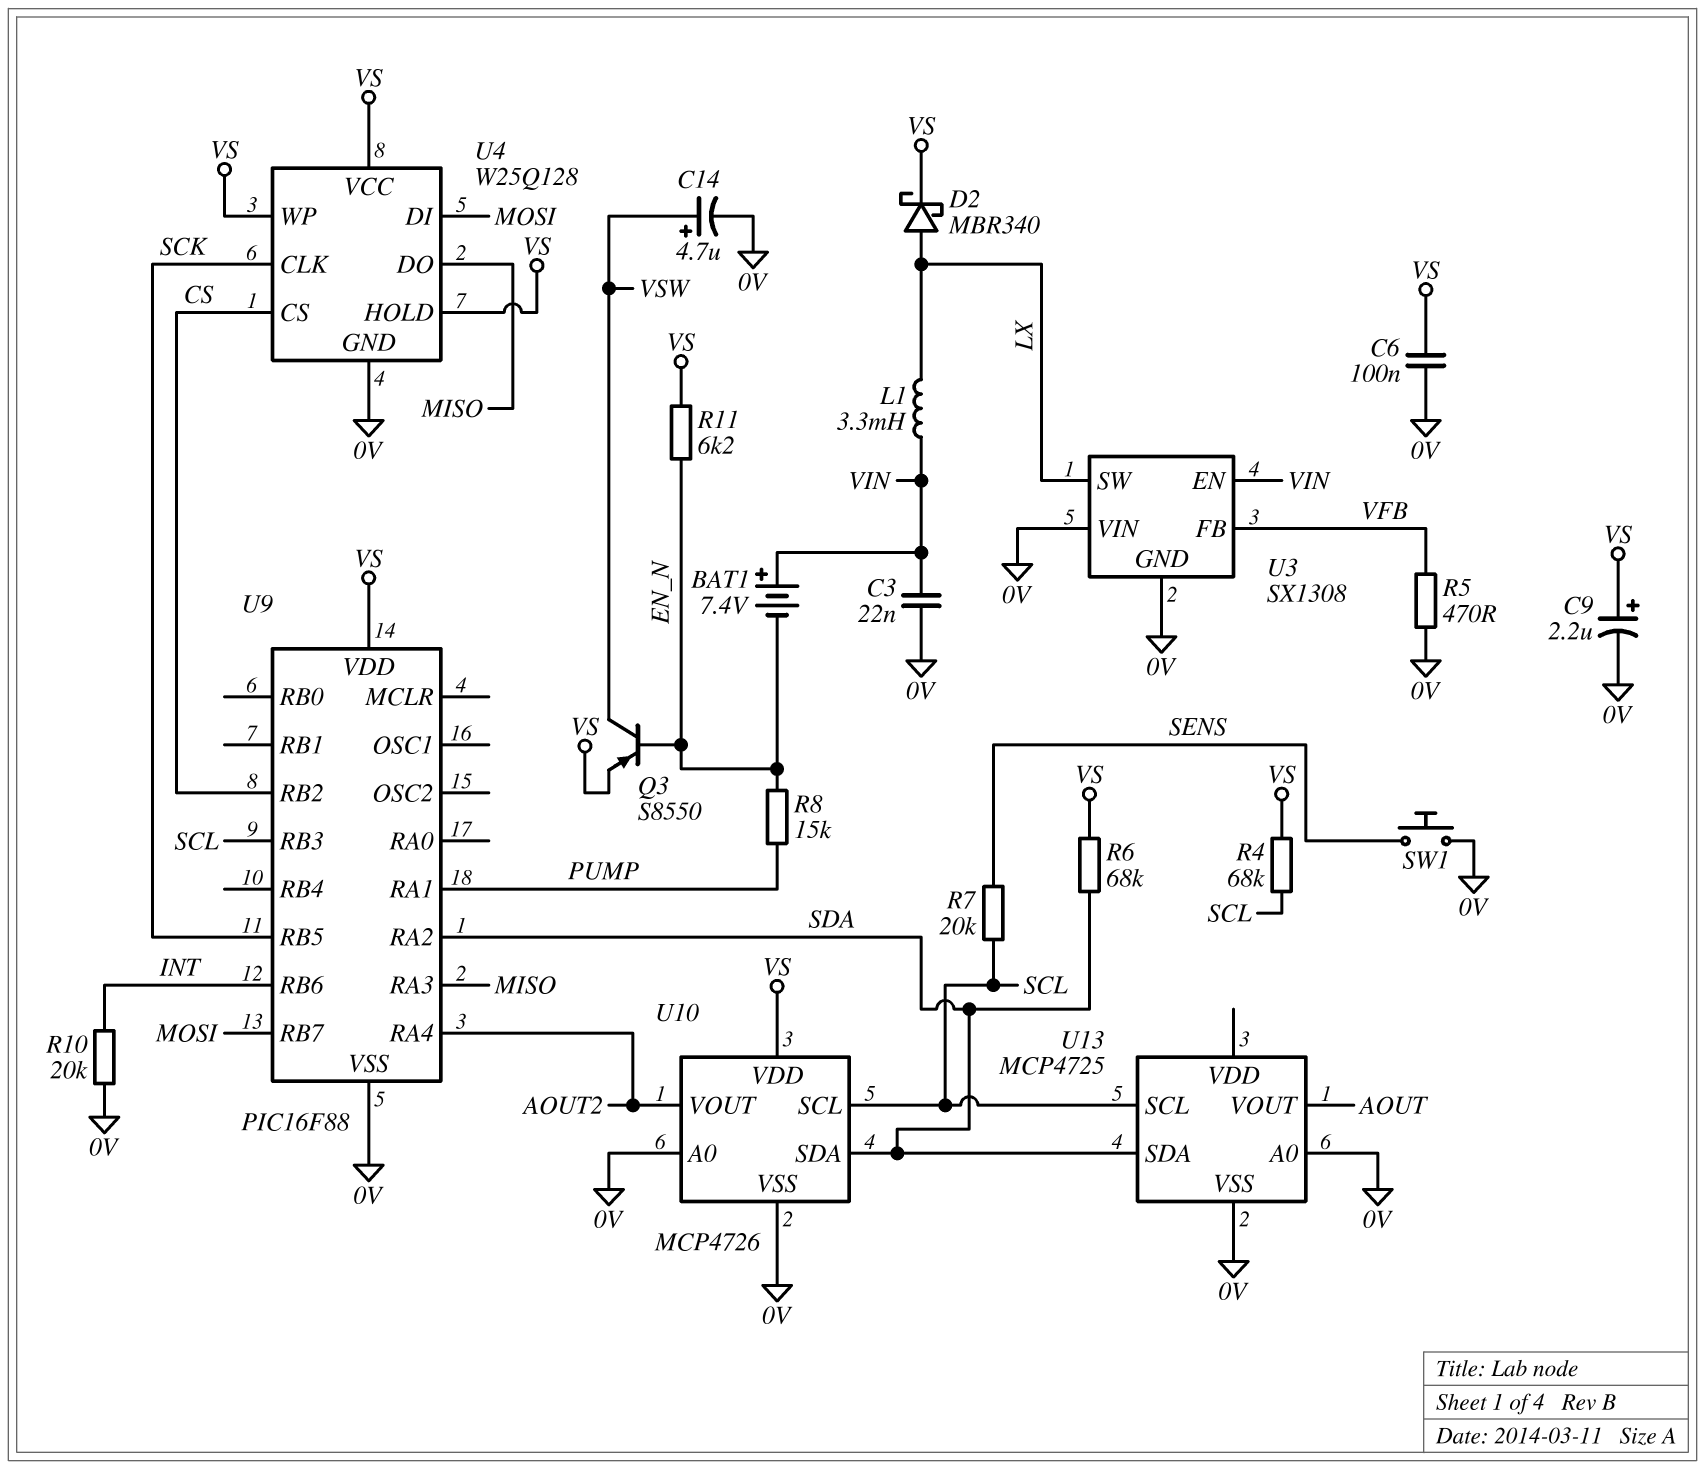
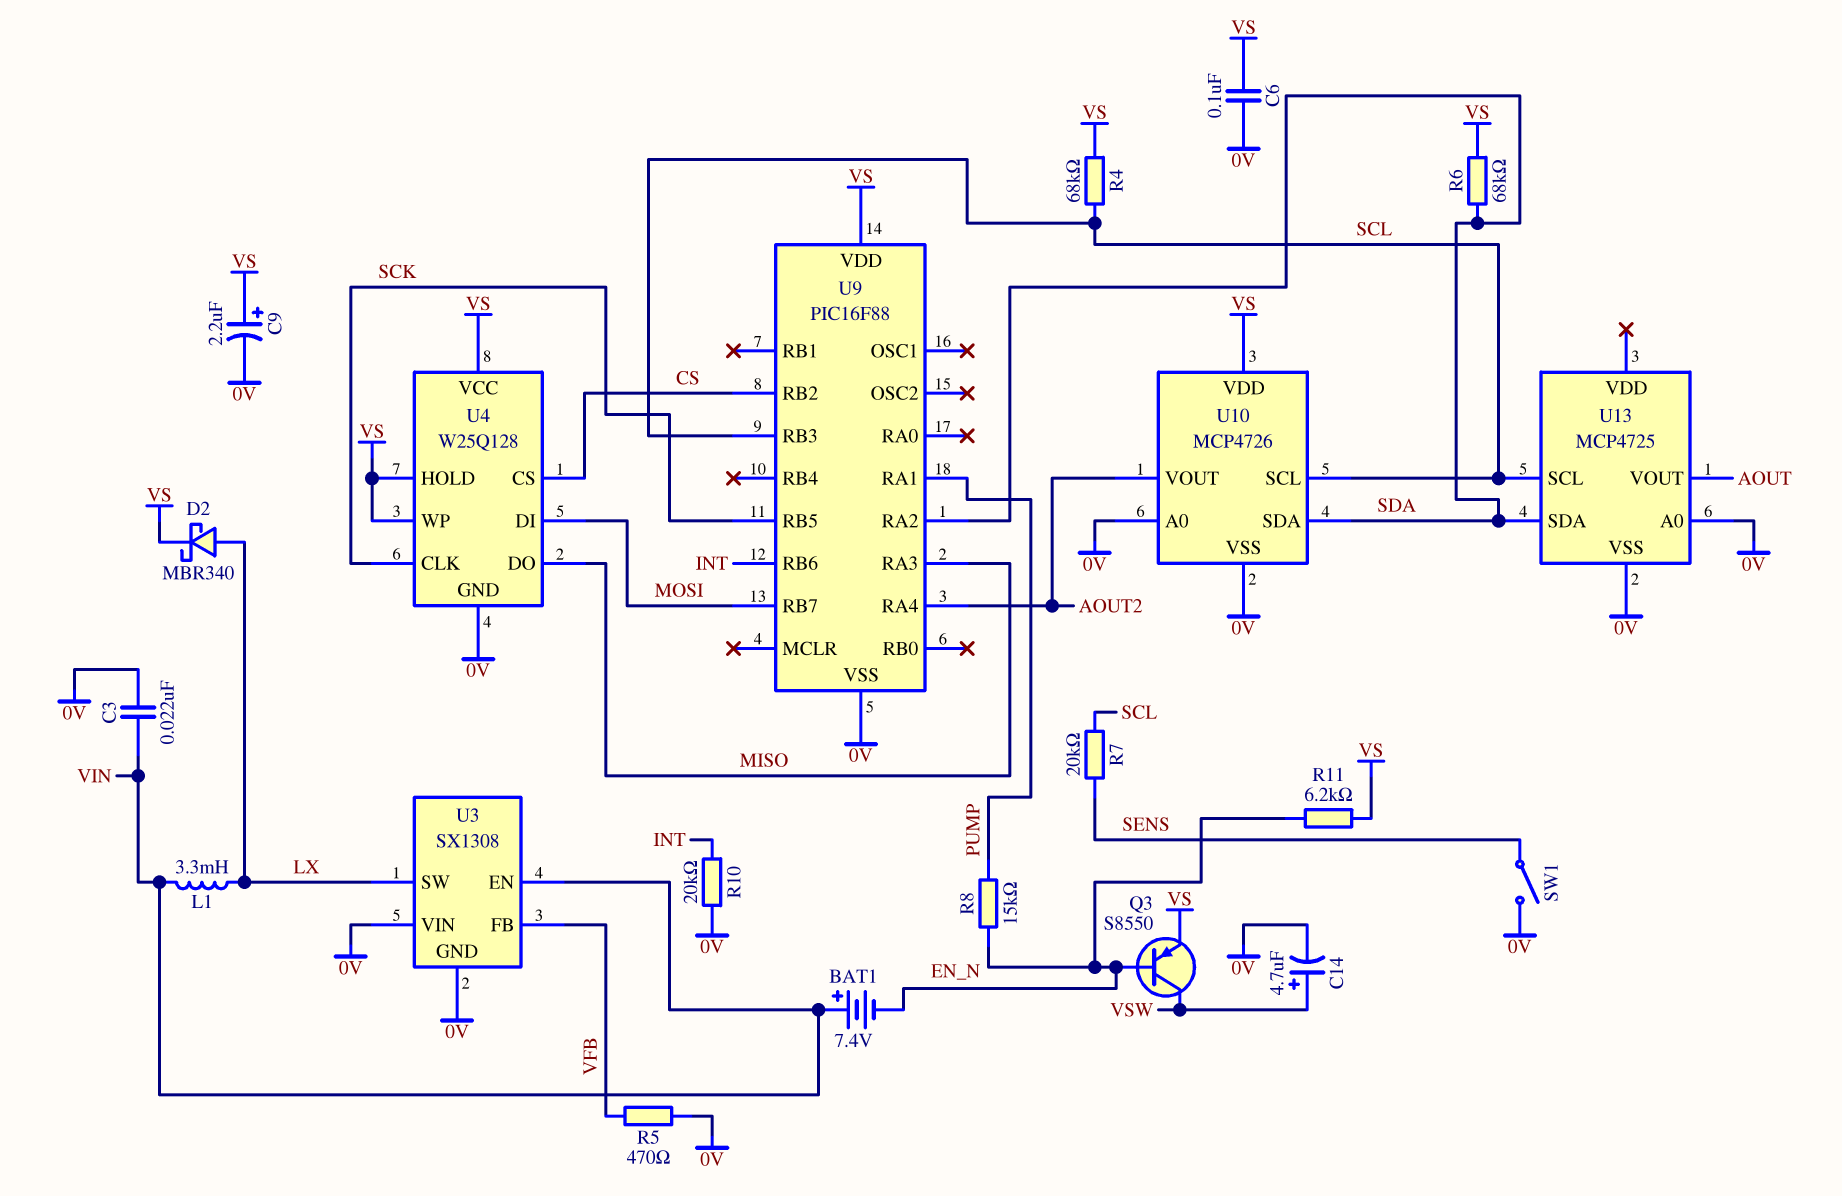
SW1: button (0V, SENS) -> switch (0V, SENS)

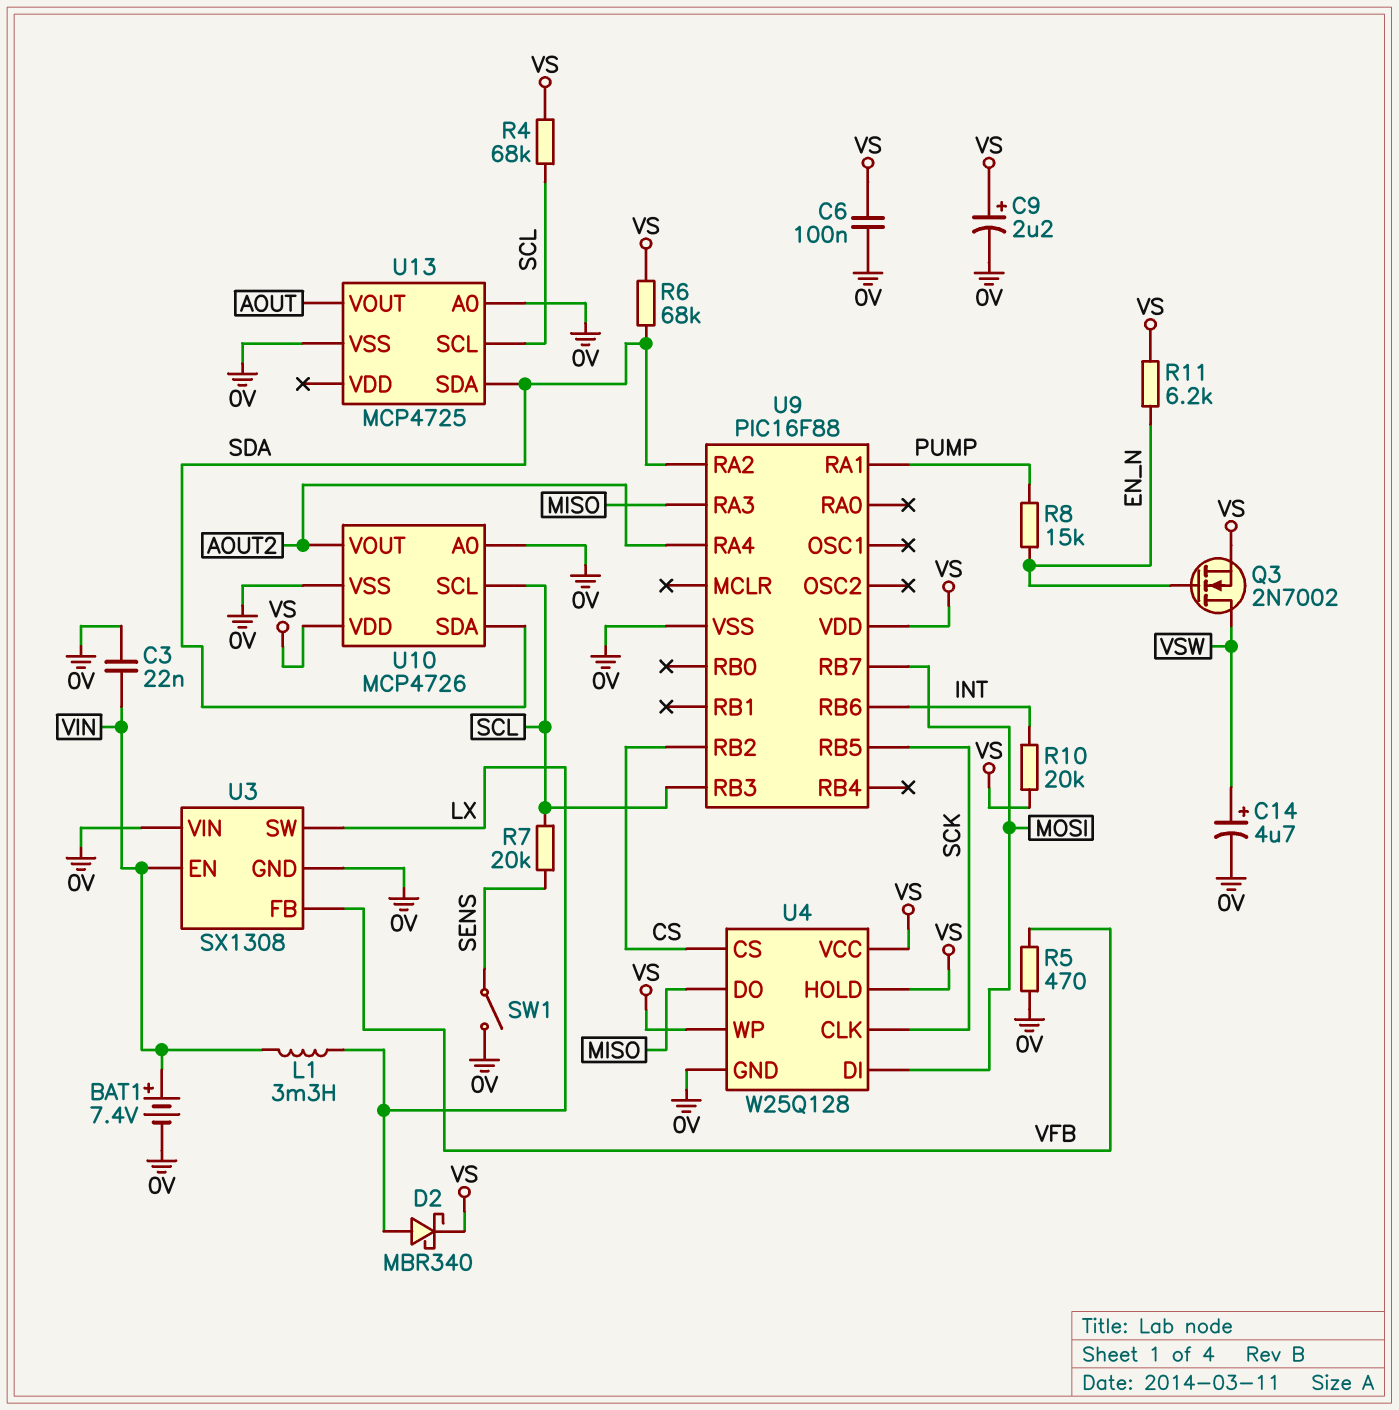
BAT1: 7.4V (plus VIN, minus EN_N) -> 7.4V (plus VIN, minus 0V)
Q3: PNP S8550 (B EN_N, C VSW, E VS) -> NMOS 2N7002 (G EN_N, D VSW, S VS)
R10: 20k (0V, INT) -> 20k (INT, VS)

